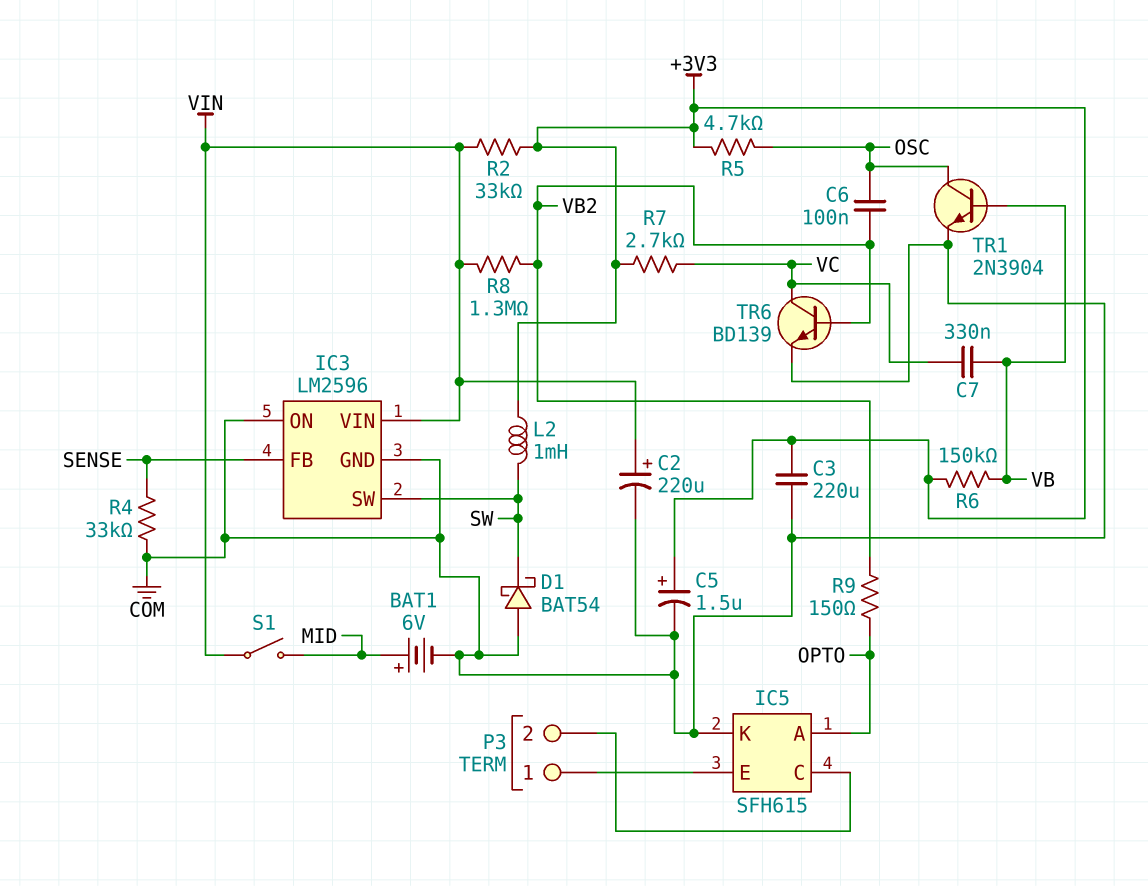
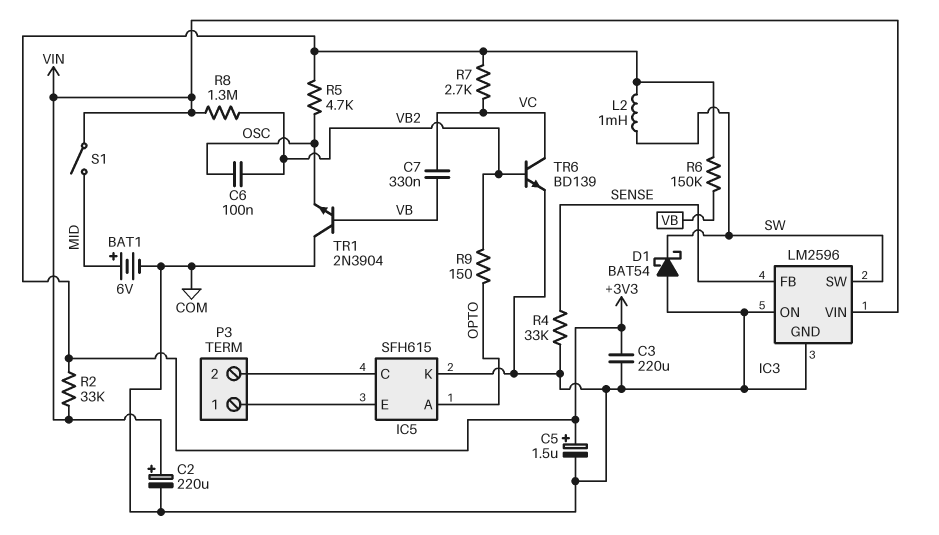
TR1: NPN 2N3904 (B VB, C OSC, E COM) -> NPN 2N3904 (B VB, C COM, E OSC)

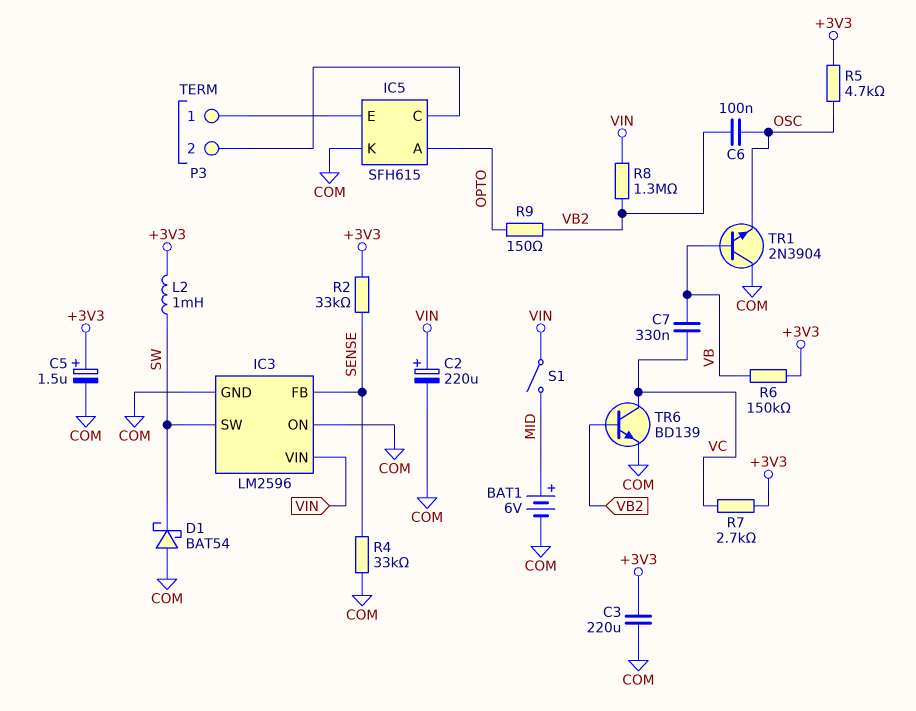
R2: 33k (+3V3, VIN) -> 33k (+3V3, SENSE)

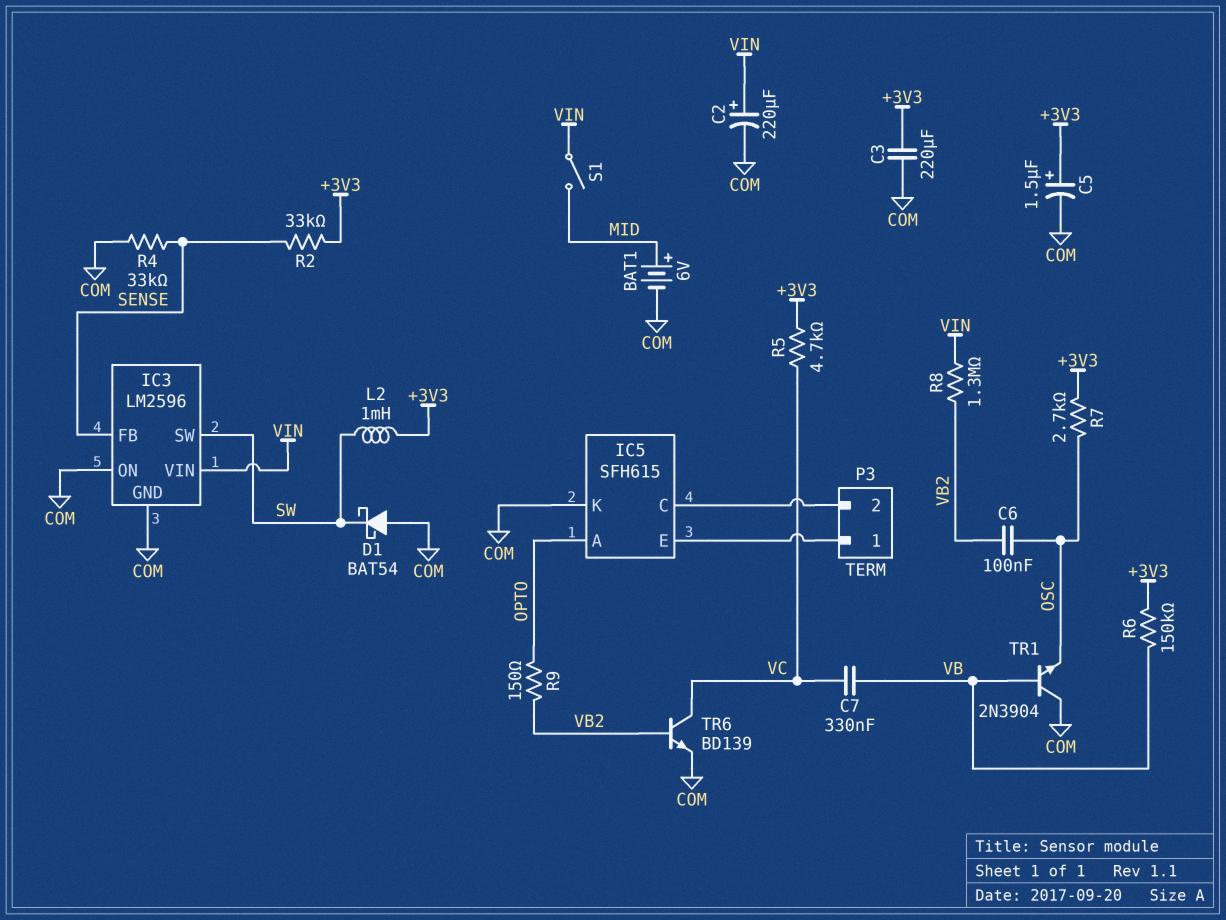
R5: 4.7k (+3V3, OSC) -> 4.7k (+3V3, VC)
R7: 2.7k (+3V3, VC) -> 2.7k (+3V3, OSC)

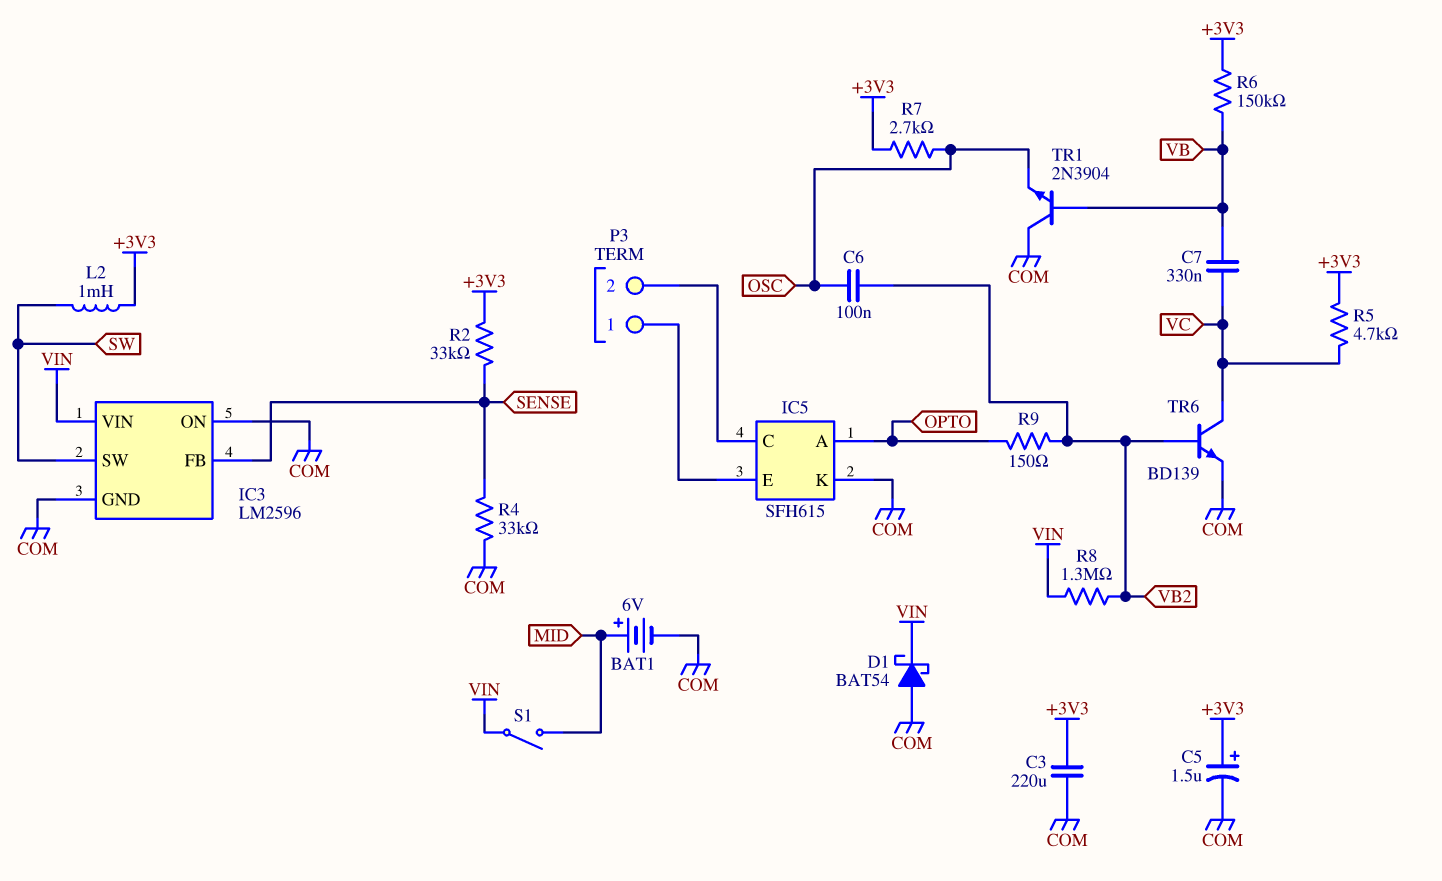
C2: 220uF (plus VIN, minus COM) -> none
D1: schottky BAT54 (A COM, K SW) -> schottky BAT54 (A COM, K VIN)

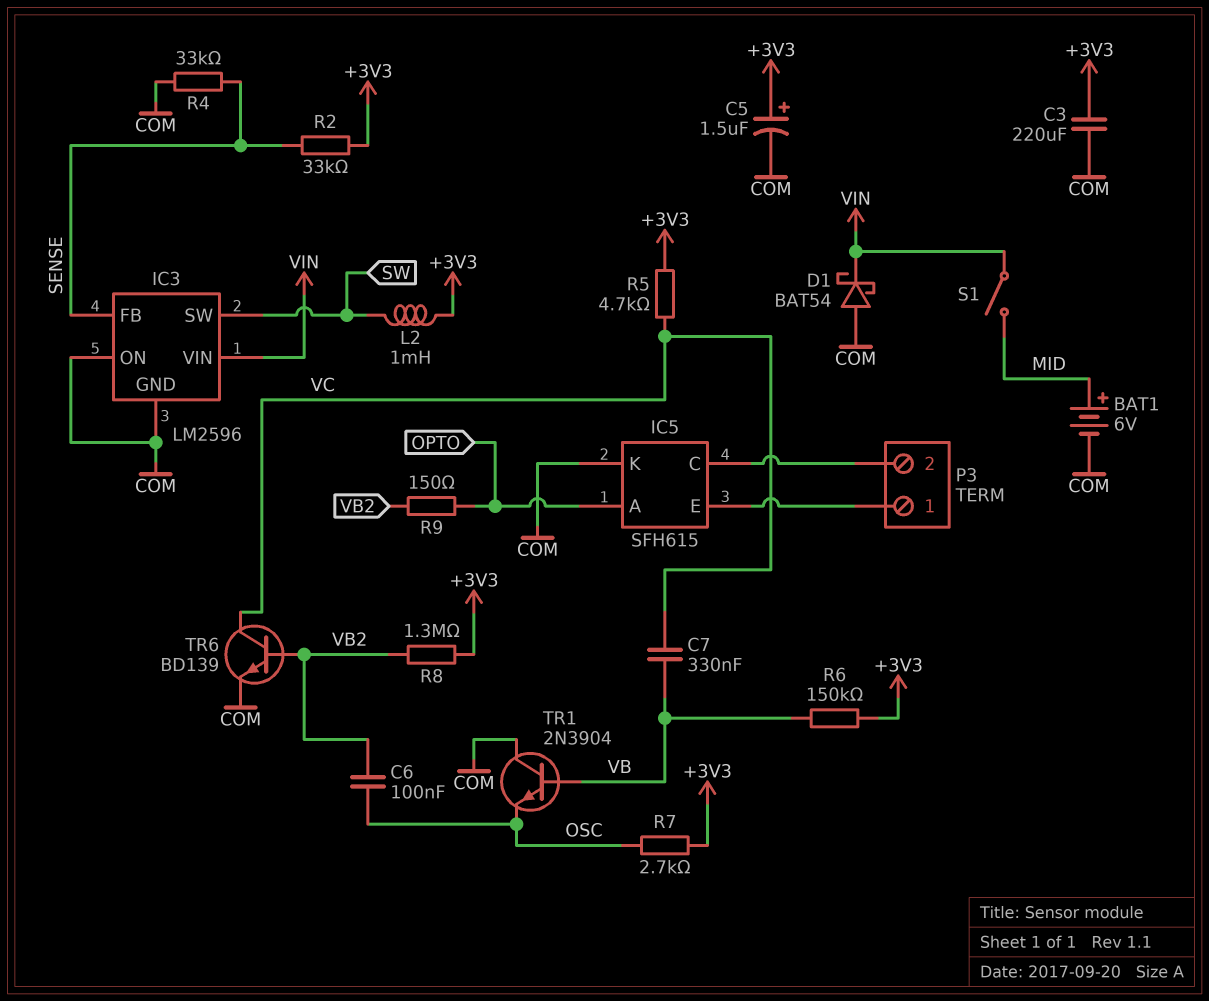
R8: 1.3M (VB2, VIN) -> 1.3M (+3V3, VB2)

